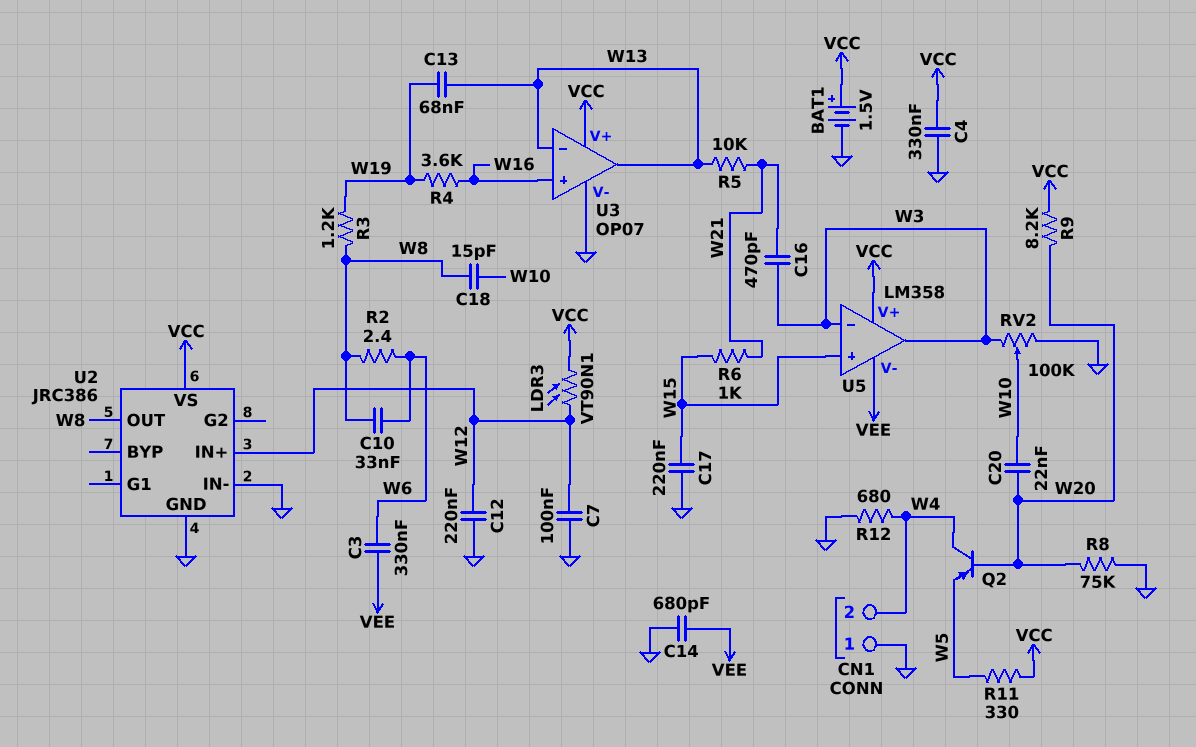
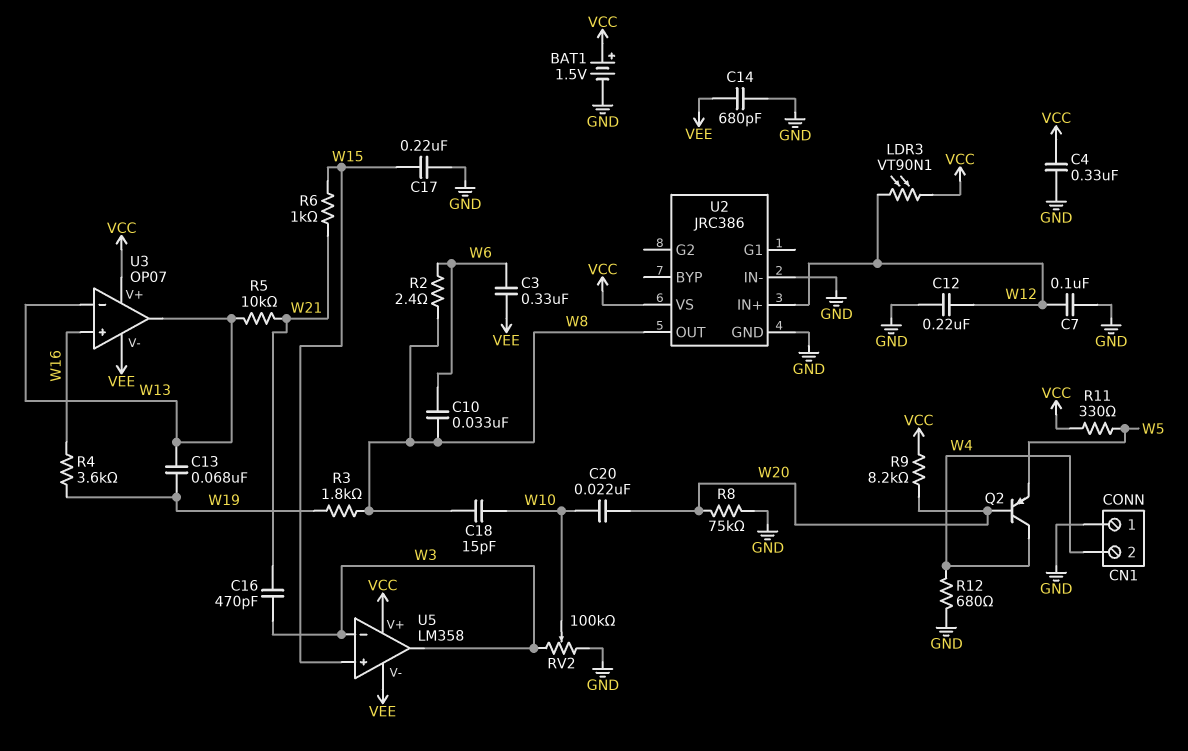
R3: 1.2k (W8, W19) -> 1.8k (W8, W19)
U3 pin V-: GND -> VEE

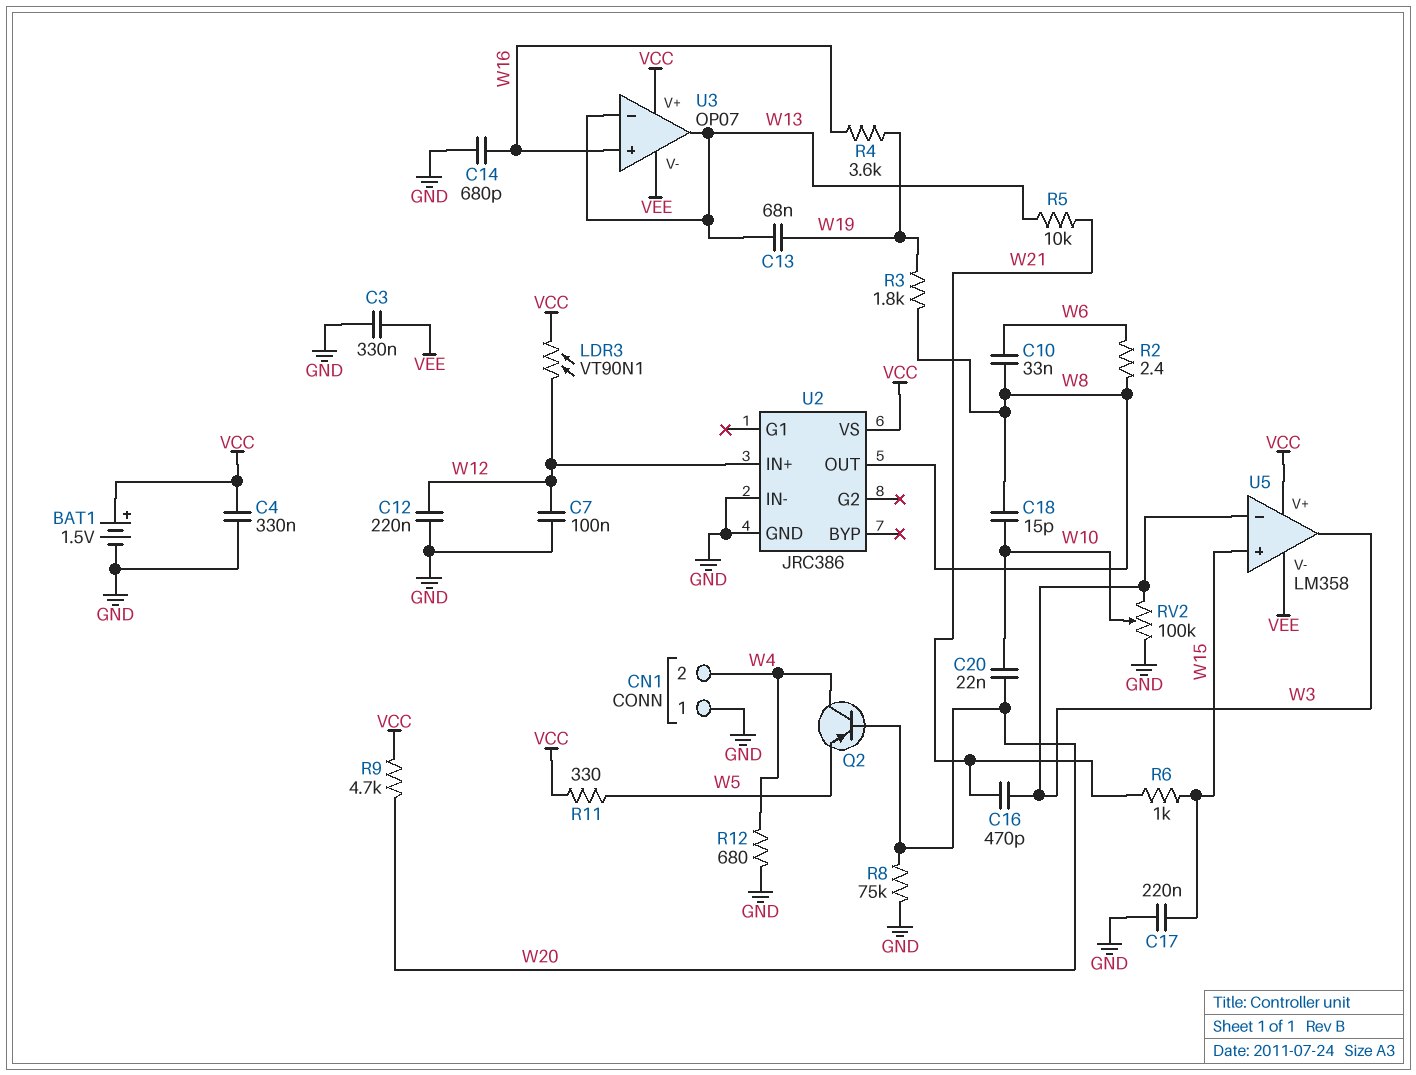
C3: 330nF (VEE, W6) -> 330nF (GND, VEE)
C14: 680pF (GND, VEE) -> 680pF (GND, W16)
R9: 8.2k (VCC, W20) -> 4.7k (VCC, W20)

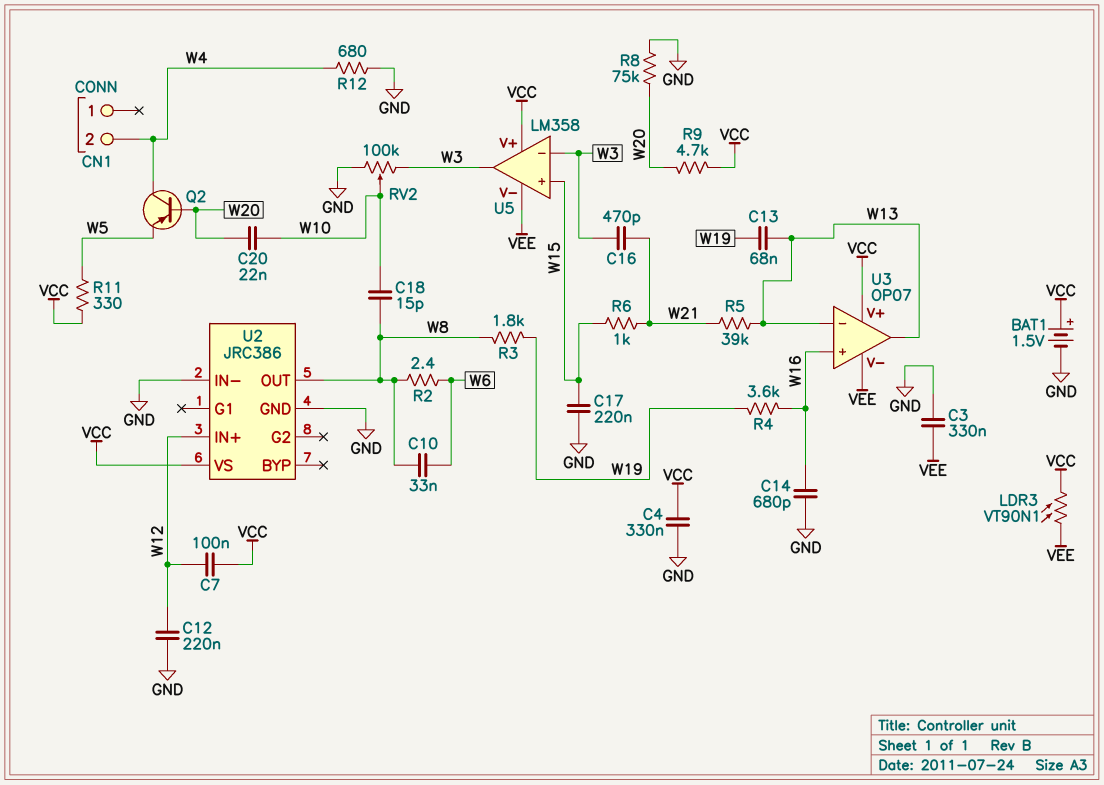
C7: 100nF (GND, W12) -> 100nF (VCC, W12)
CN1 pin 1: GND -> none
LDR3: VT90N1 (VCC, W12) -> VT90N1 (VCC, VEE)
R5: 10k (W13, W21) -> 39k (W13, W21)

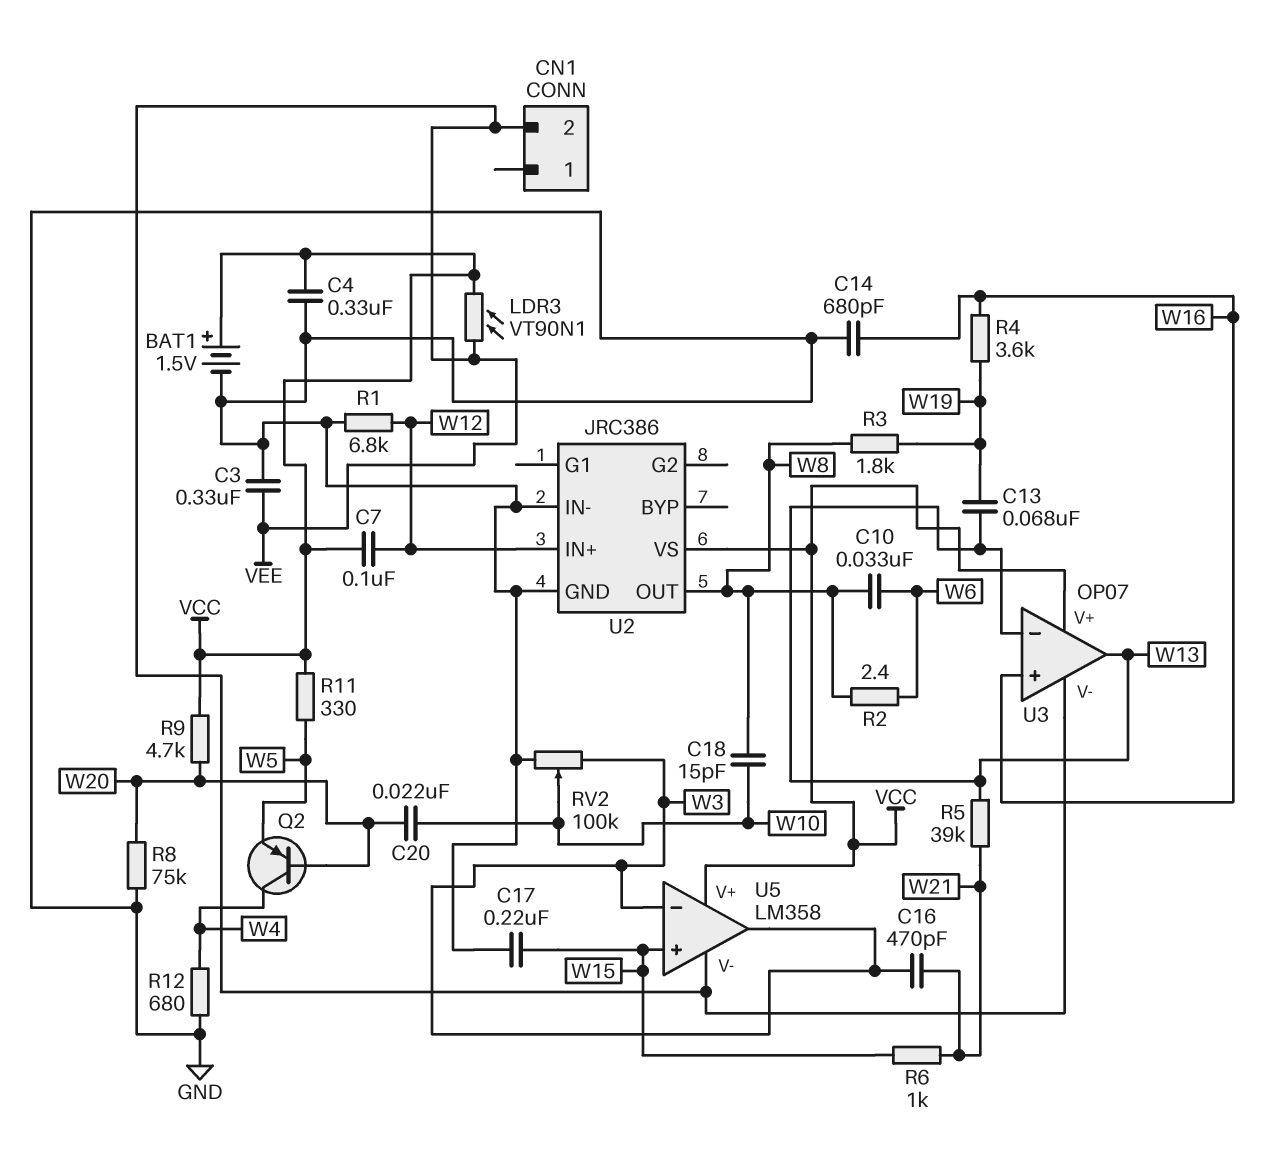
C12: 220nF (GND, W12) -> none
CN1 pin 2: W4 -> VEE
R1: none -> 6.8k (GND, W12)

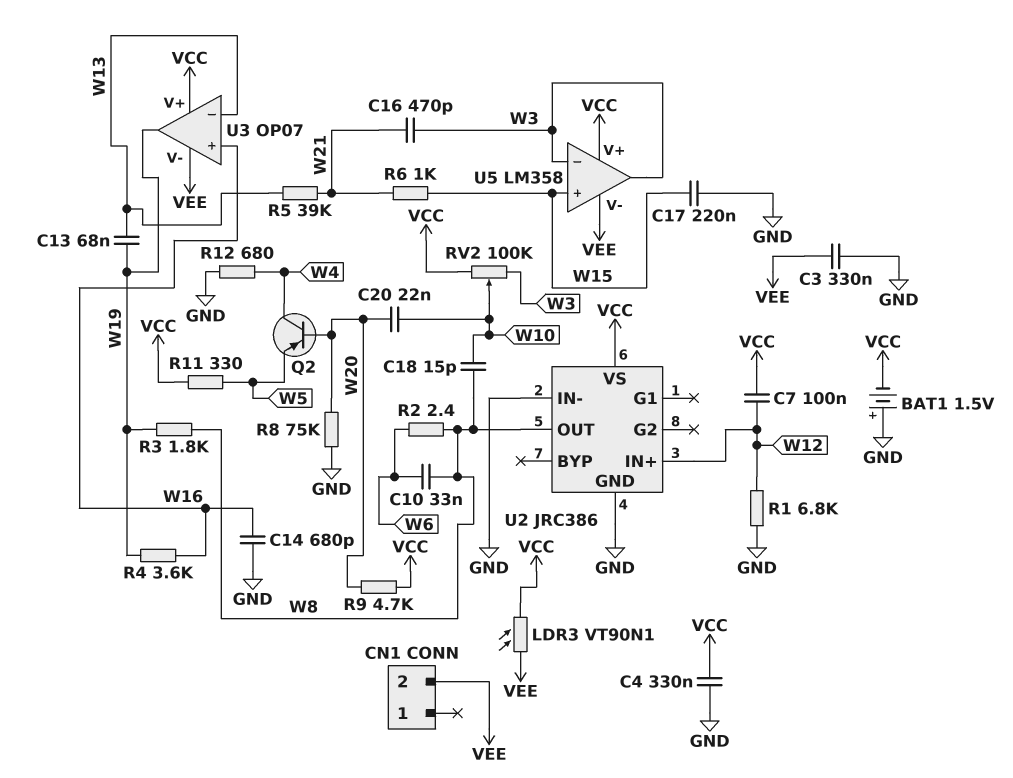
BAT1: 1.5V (plus VCC, minus GND) -> 1.5V (plus GND, minus VCC)
RV2: 100k (GND, W3, wiper W10) -> 100k (VCC, W3, wiper W10)
U3 pin out: W13 -> W19

